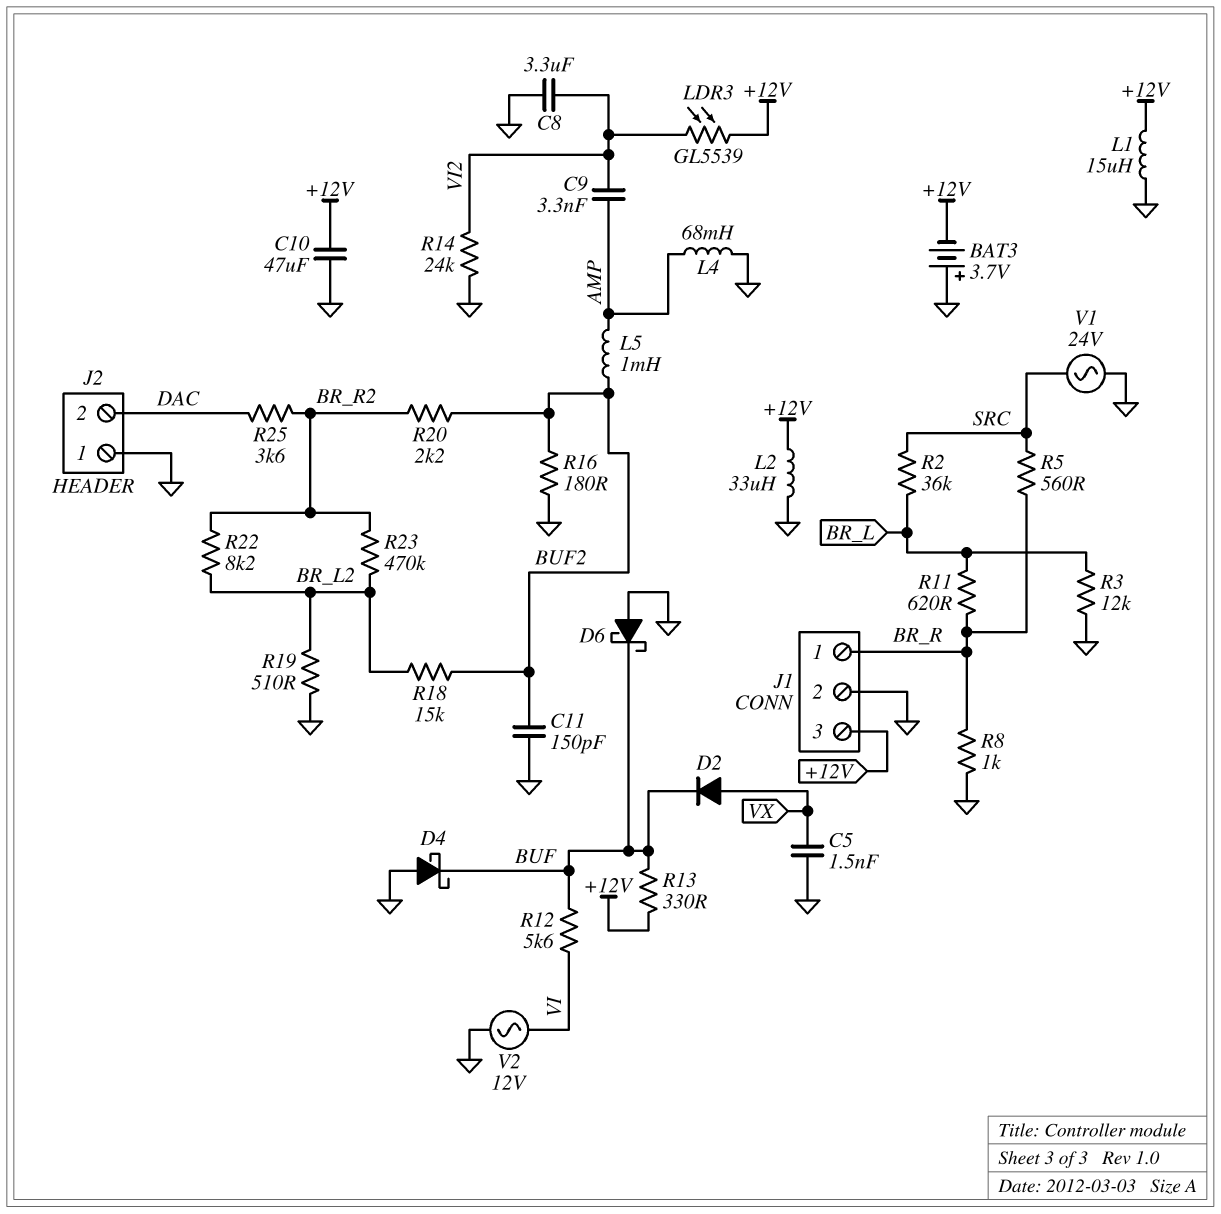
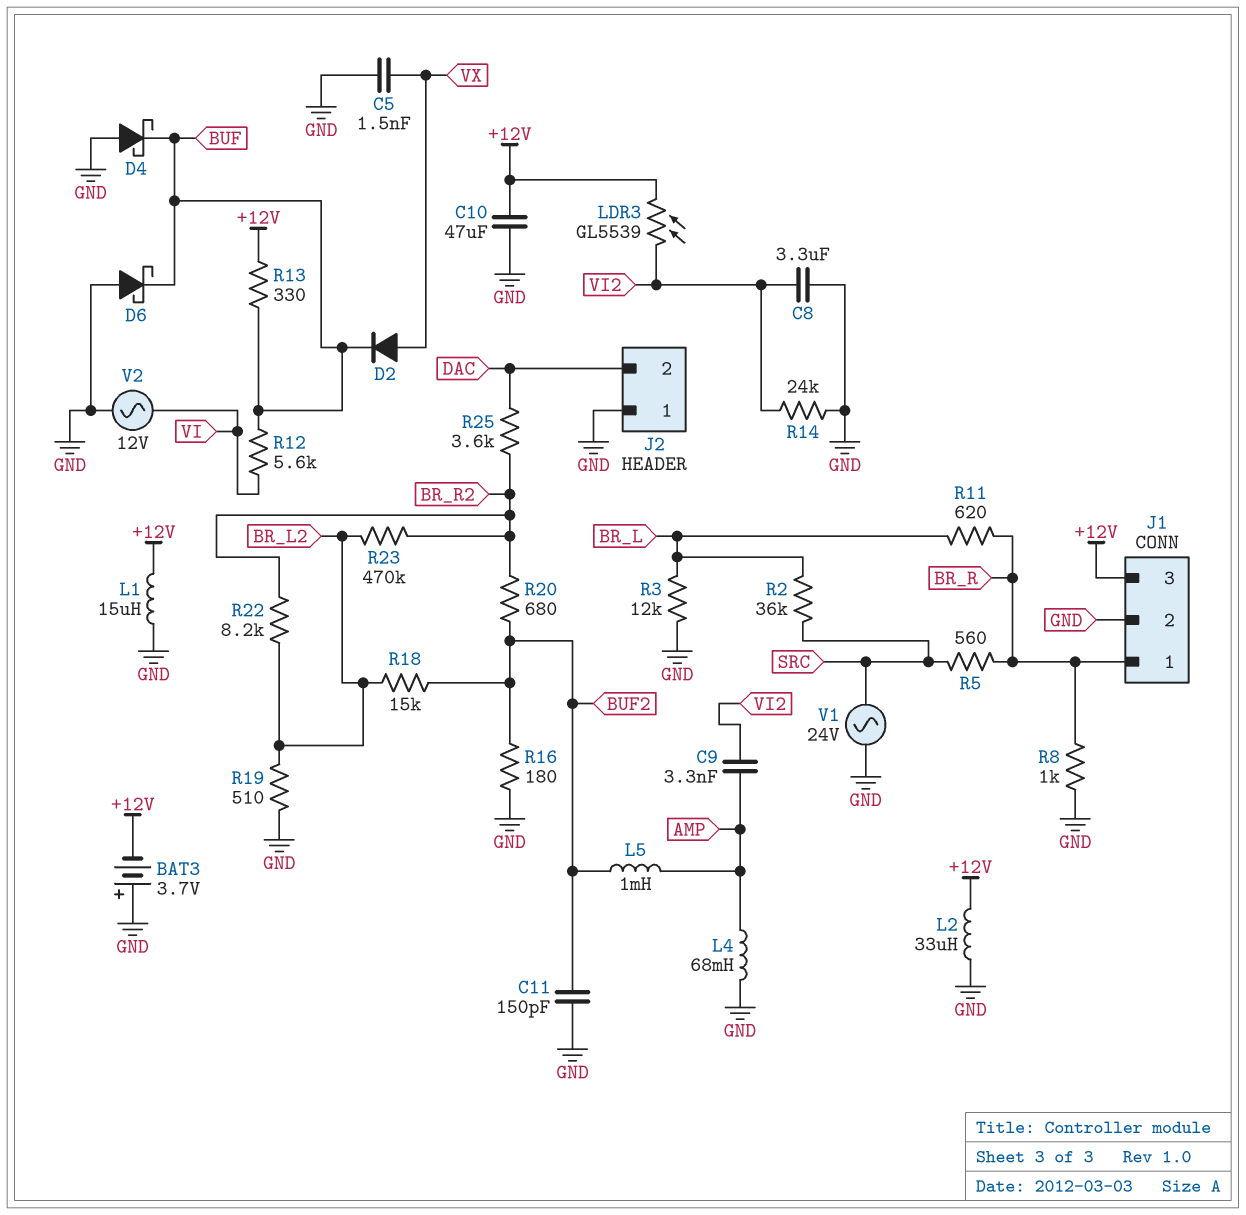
R20: 2.2k (BR_R2, BUF2) -> 680 (BR_R2, BUF2)

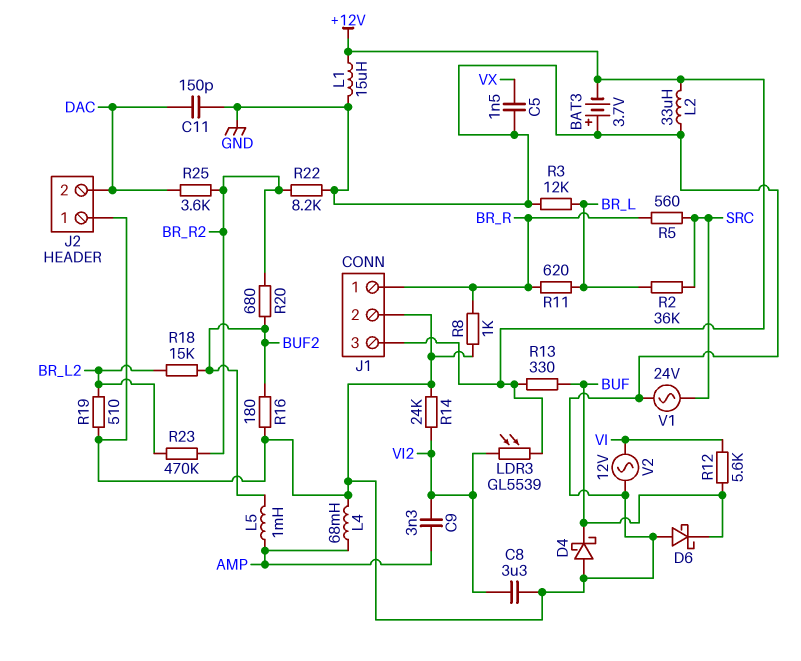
C10: 47uF (+12V, GND) -> none
C11: 150pF (BUF2, GND) -> 150pF (DAC, GND)
D2: diode (A VX, K BUF) -> none
R22: 8.2k (BR_L2, BR_R2) -> 8.2k (BR_R2, GND)

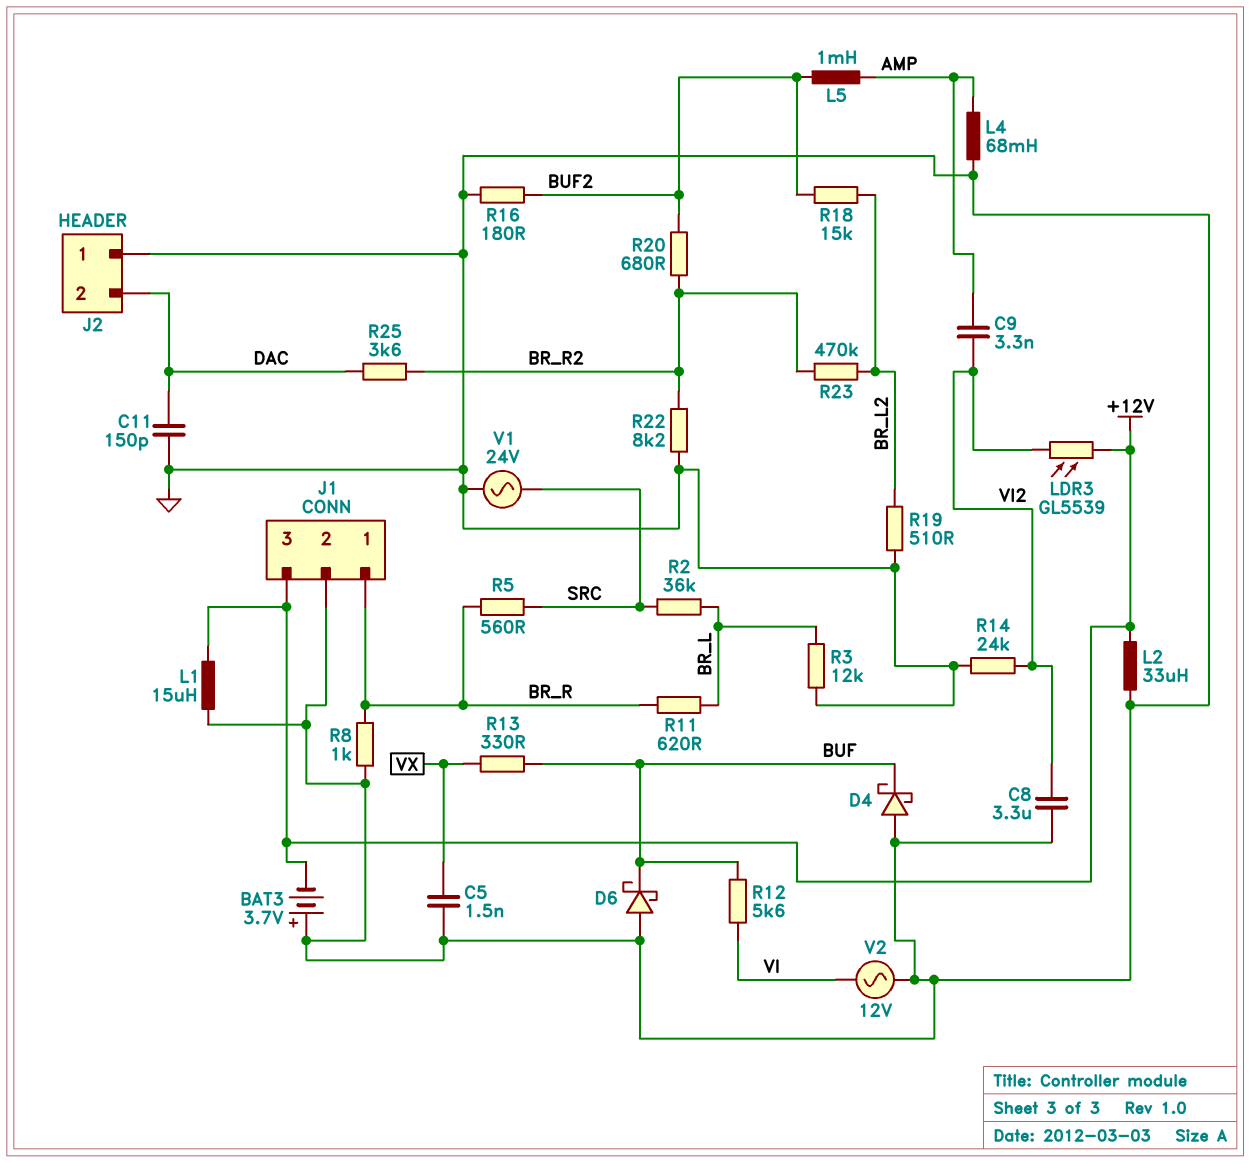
R13: 330 (+12V, BUF) -> 330 (BUF, VX)

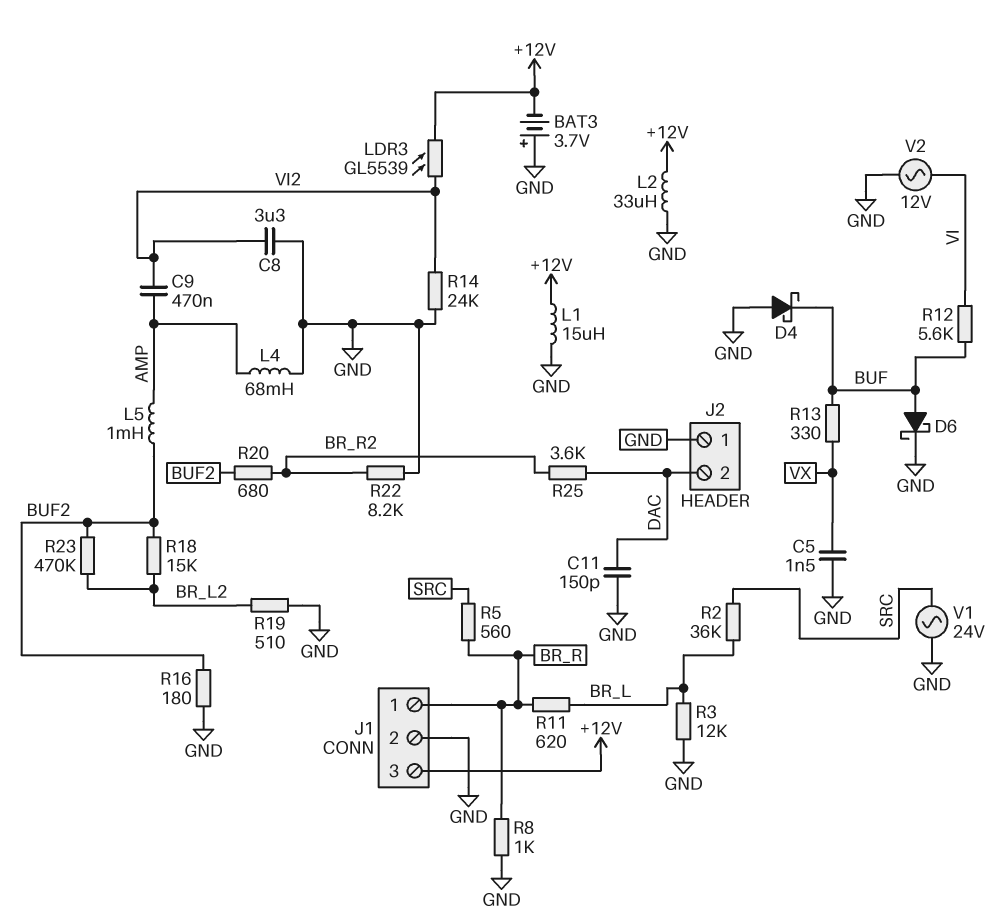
C9: 3.3nF (AMP, VI2) -> 470nF (AMP, VI2)
D6: schottky (A GND, K BUF) -> schottky (A BUF, K GND)
R23: 470k (BR_L2, BR_R2) -> 470k (BR_L2, BUF2)

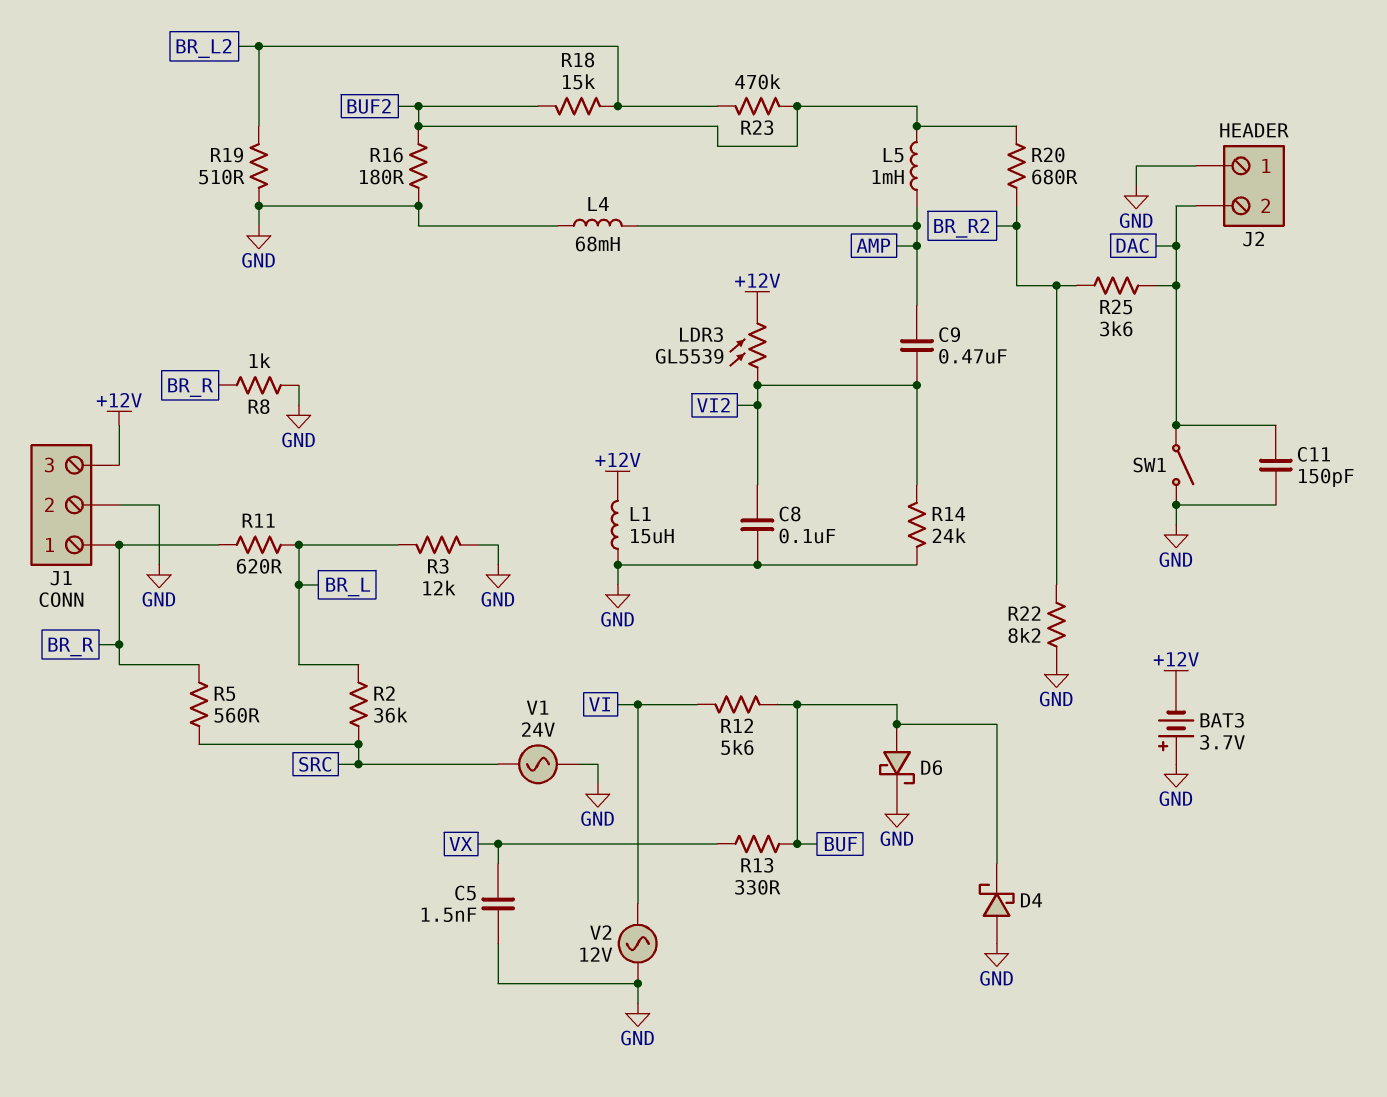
C8: 3.3uF (GND, VI2) -> 100nF (GND, VI2)
L2: 33uH (+12V, GND) -> none
SW1: none -> switch (DAC, GND)

